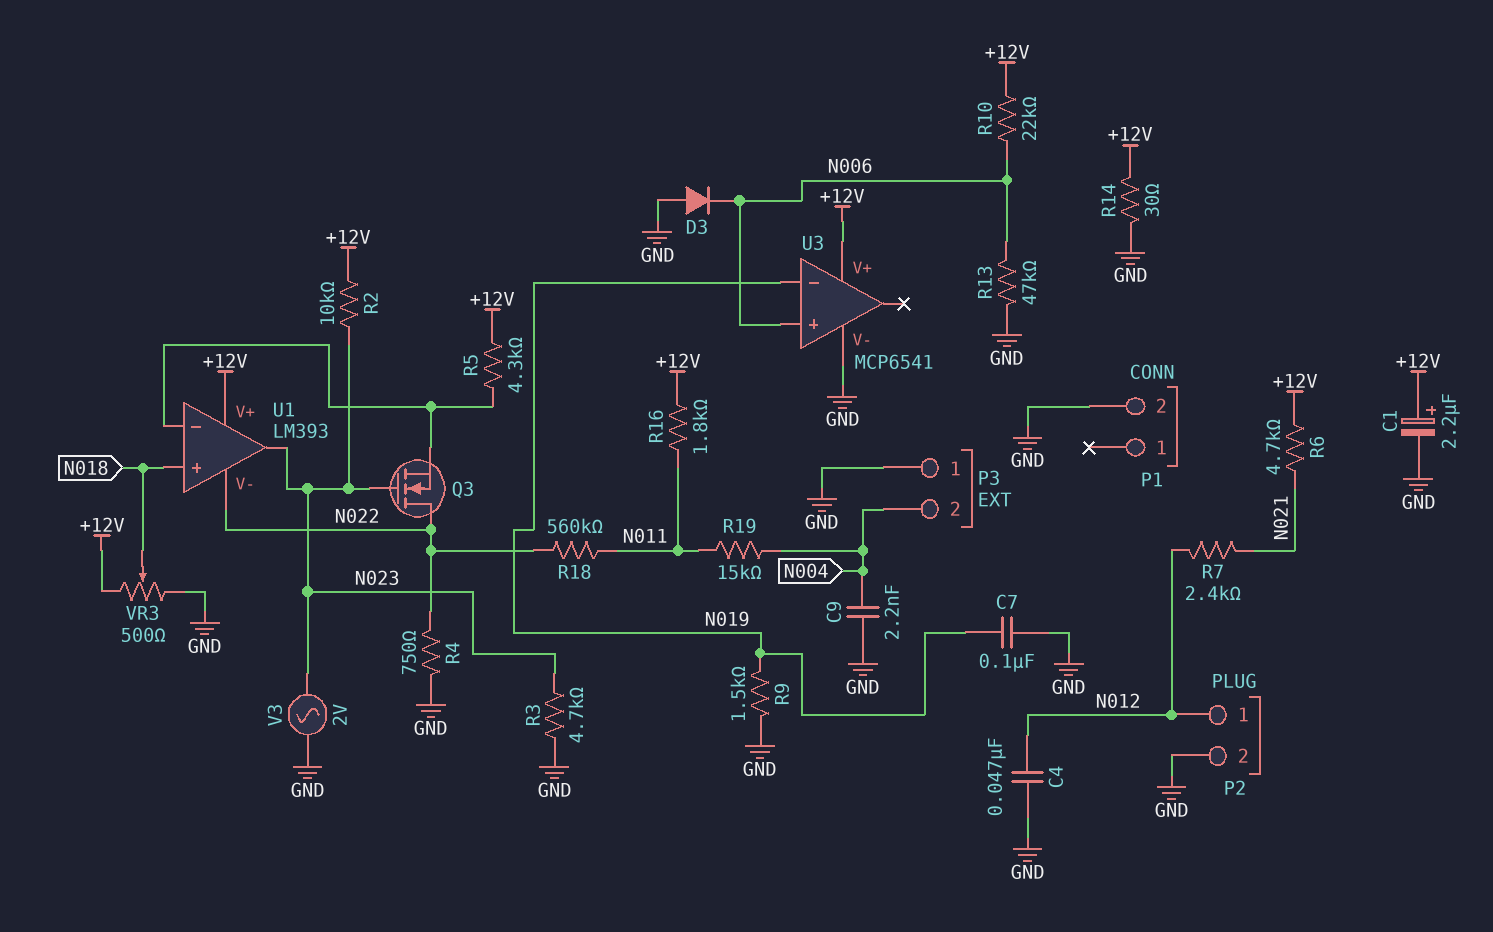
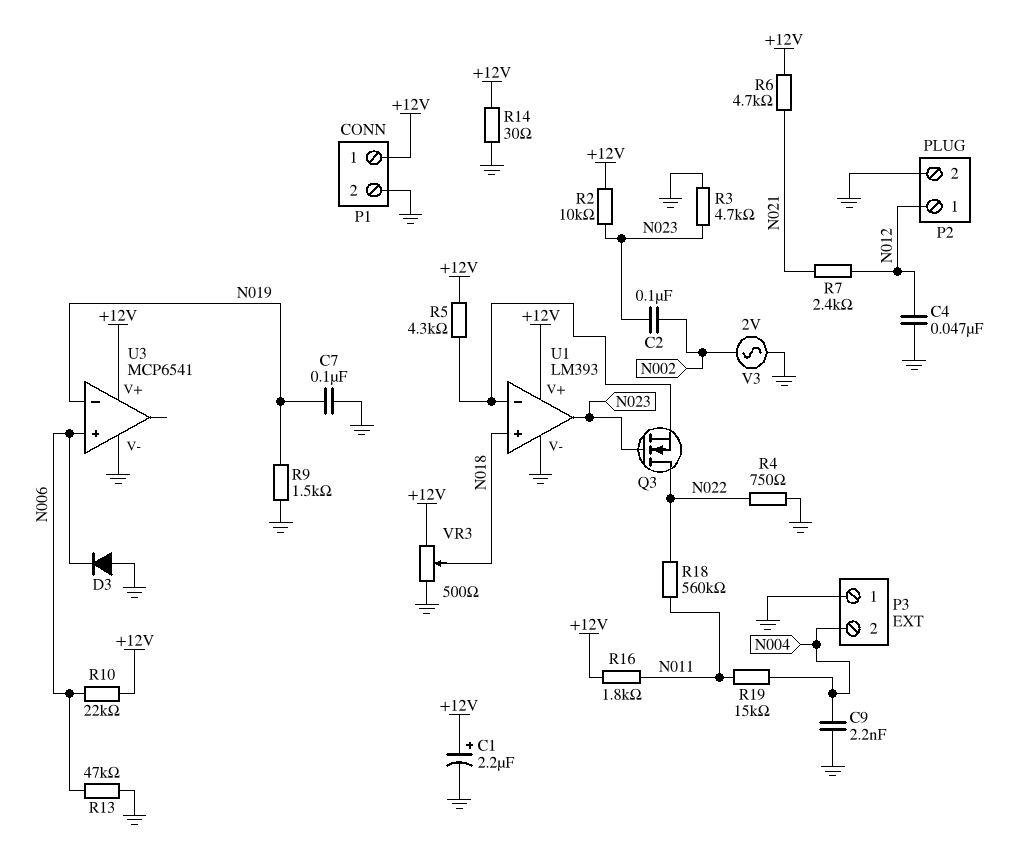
C2: none -> 100nF (N002, N023)
P1 pin 1: none -> +12V
U1 pin V-: N022 -> GND
V3: AC 2V (GND, N023) -> AC 2V (GND, N002)

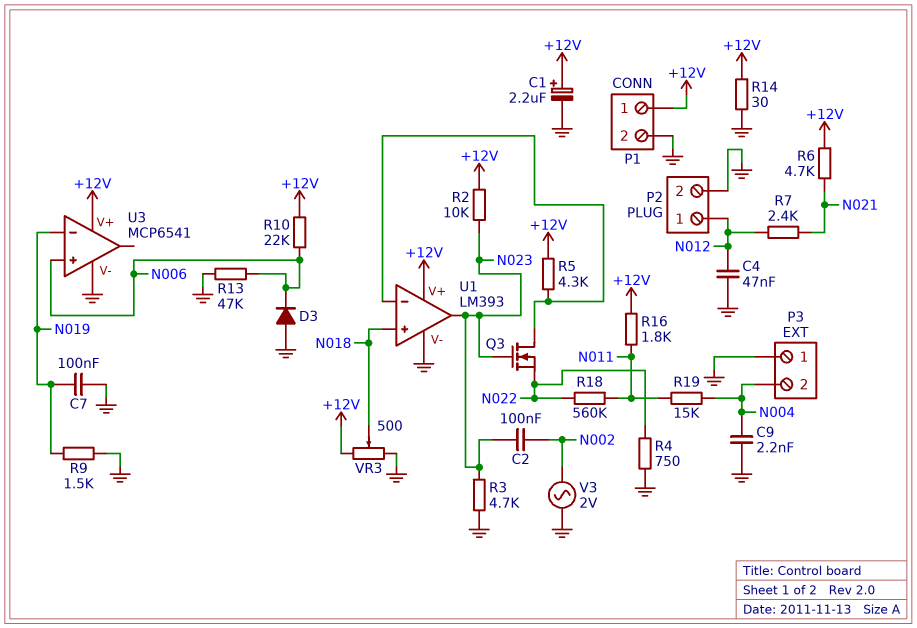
Q3: NMOS (G N023, D N022, S U1/in-) -> NMOS (G N023, D U1/in-, S N022)

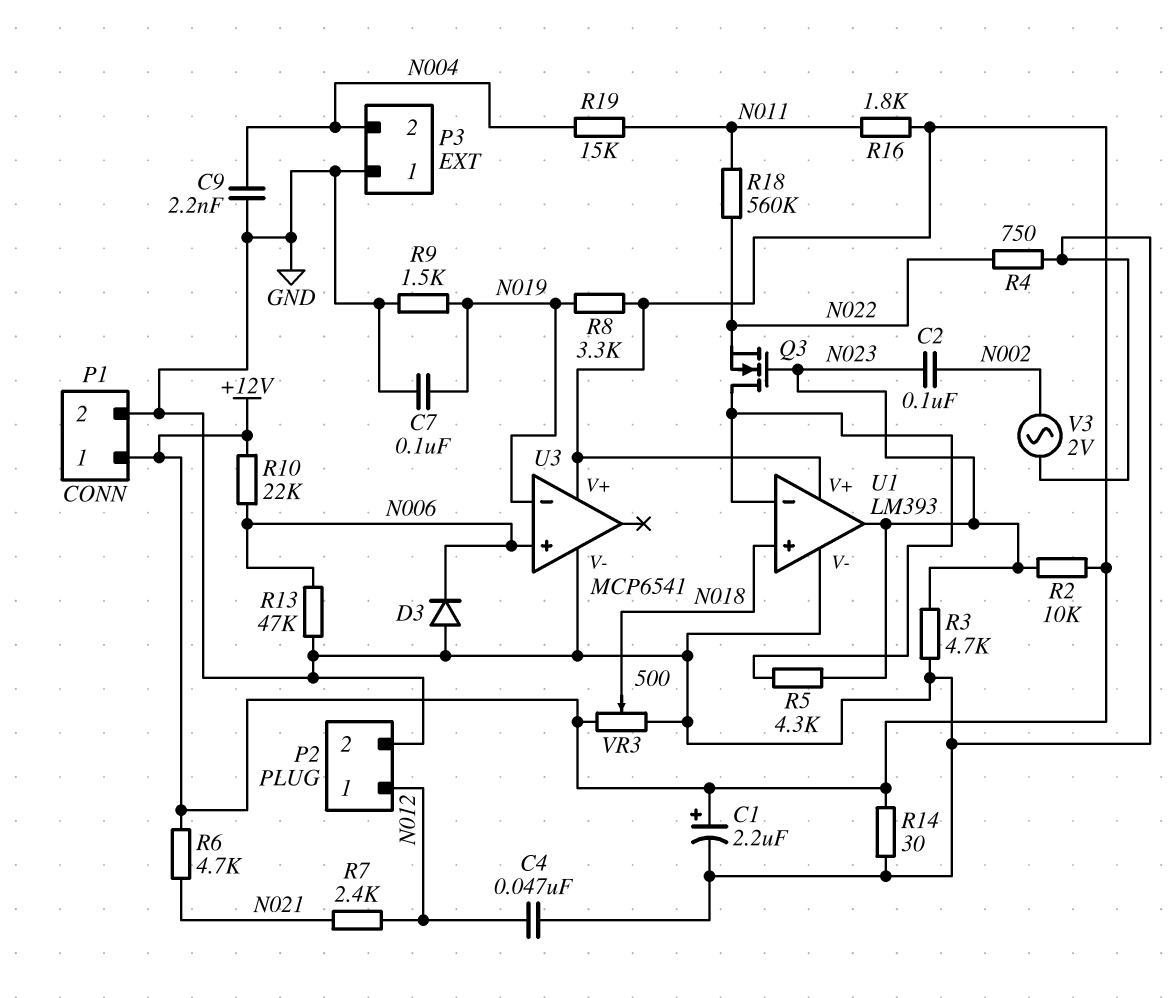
R5: 4.3k (+12V, U1/in-) -> 4.3k (N023, U1/in-)
R8: none -> 3.3k (+12V, N019)

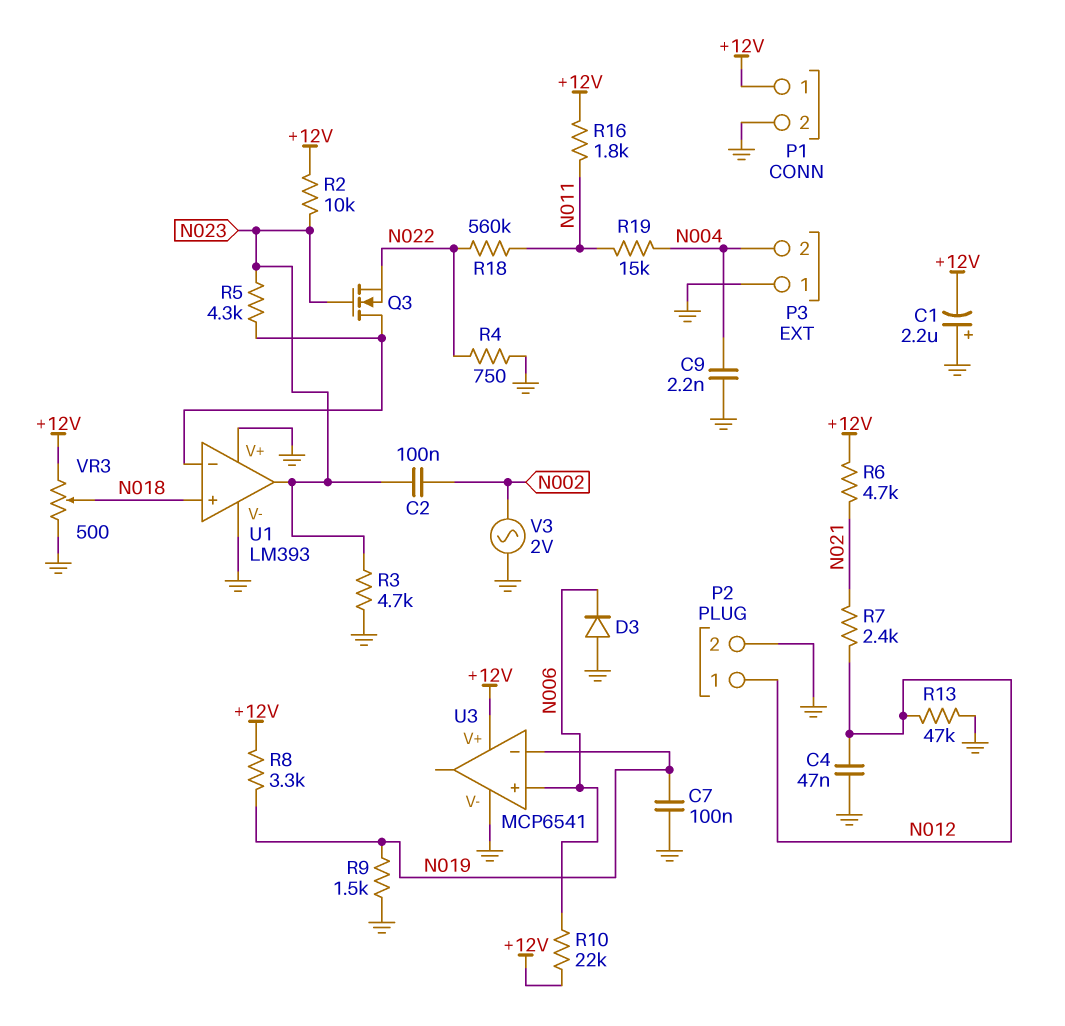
C1: 2.2uF (plus +12V, minus GND) -> 2.2uF (plus GND, minus +12V)
R13: 47k (GND, N006) -> 47k (GND, N012)
R14: 30 (+12V, GND) -> none
U1 pin V+: +12V -> GND

